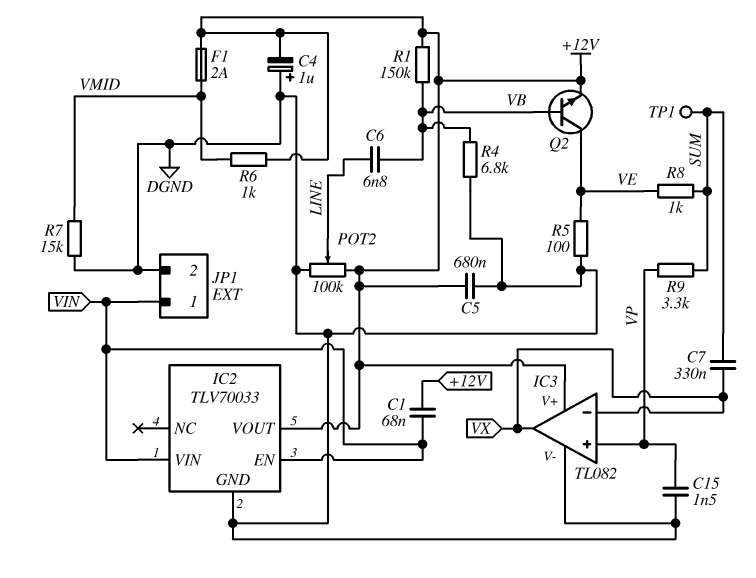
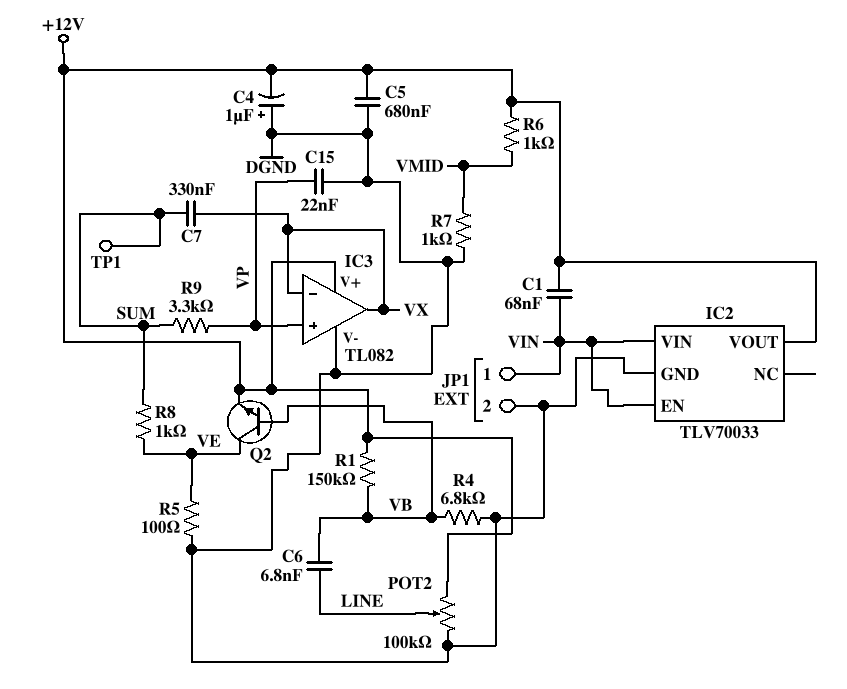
C15: 1.5nF (DGND, VP) -> 22nF (DGND, VP)
F1: 2A (+12V, VMID) -> none
R7: 15k (DGND, VMID) -> 1k (DGND, VMID)

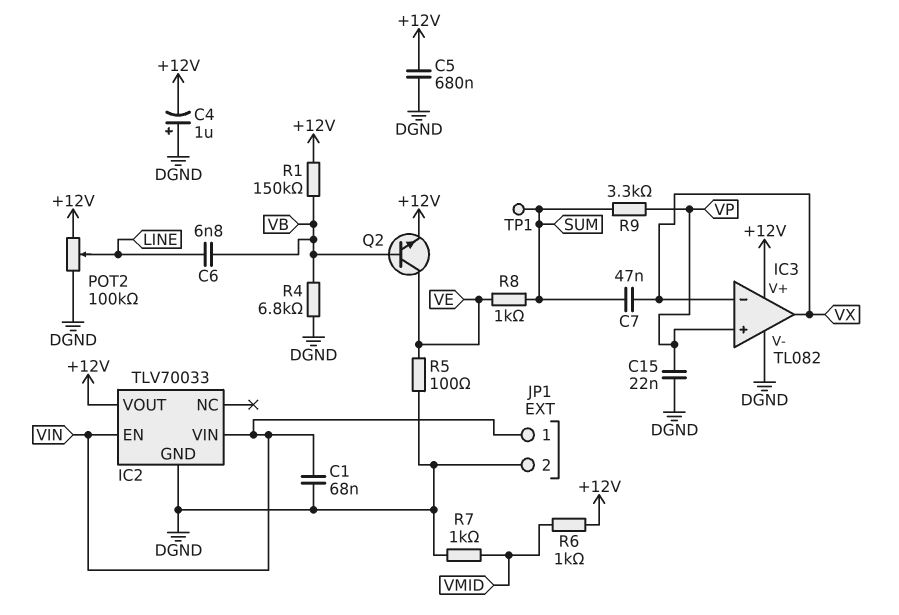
C1: 68nF (+12V, VIN) -> 68nF (DGND, VIN)
C7: 330nF (SUM, VX) -> 47nF (SUM, VX)

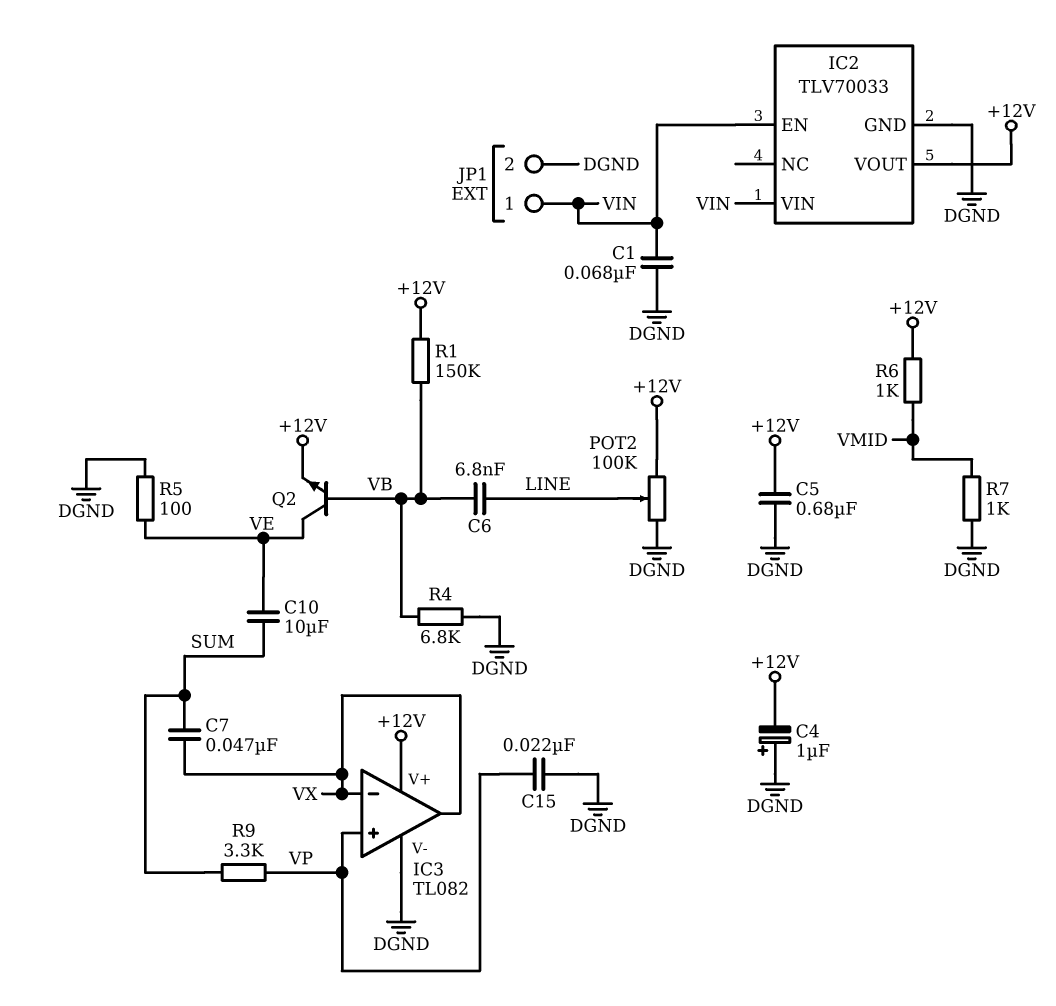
C10: none -> 10uF (SUM, VE)
R8: 1k (SUM, VE) -> none
TP1: test point (SUM) -> none

